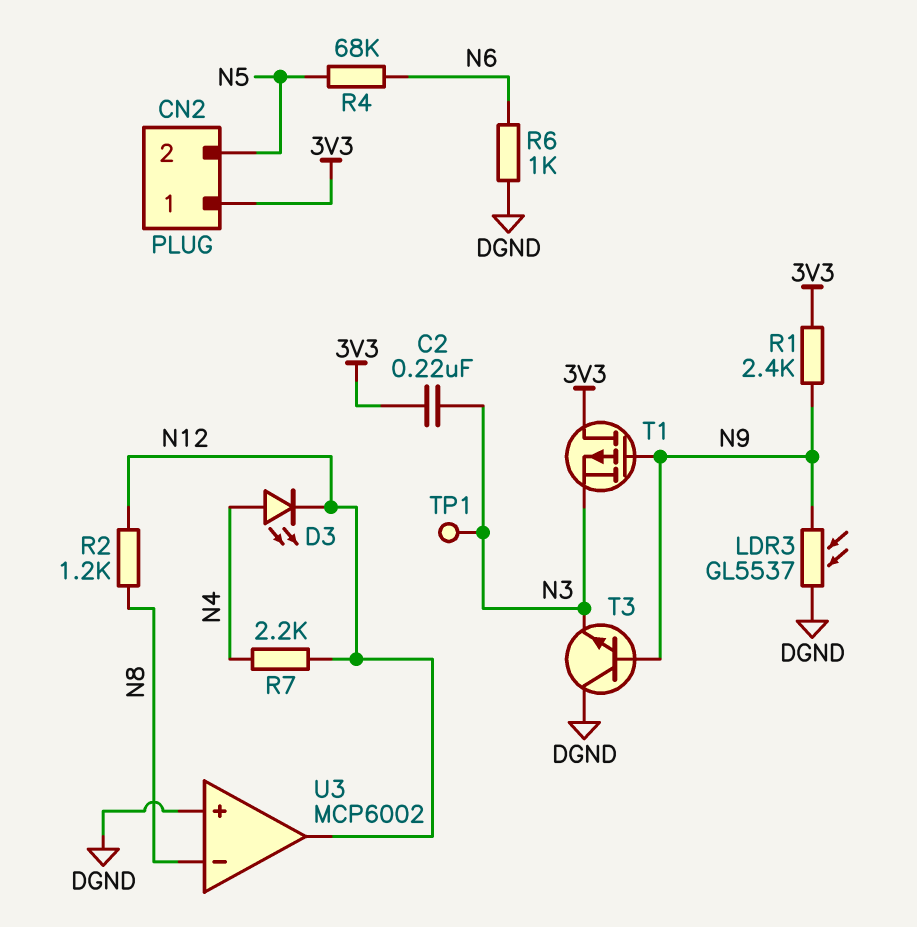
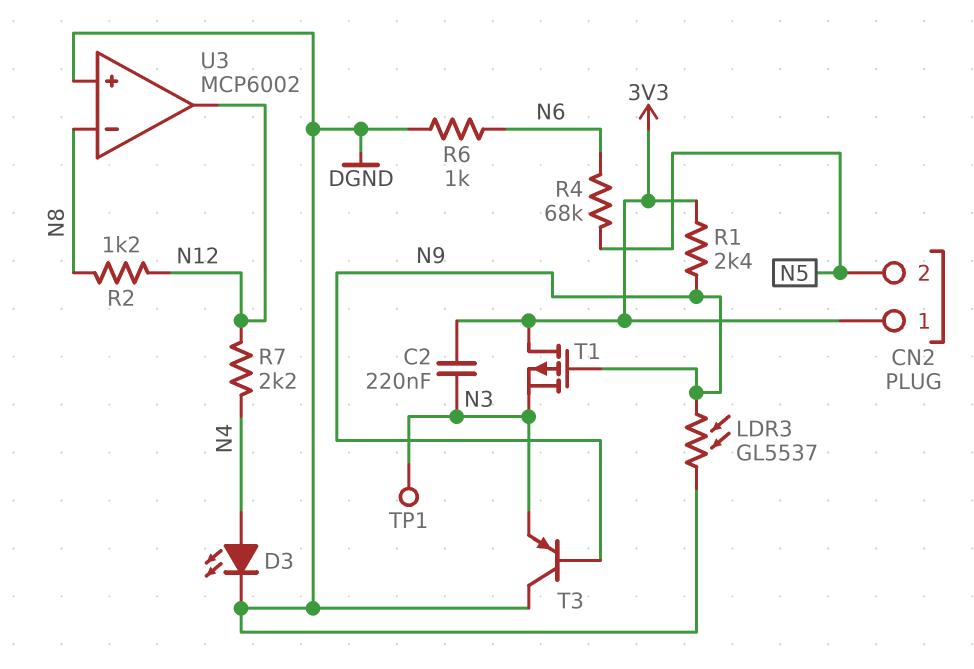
D3: LED (A N4, K N12) -> LED (A N4, K DGND)
T3: NPN (B N9, C DGND, E N3) -> PNP (B N9, C DGND, E N3)

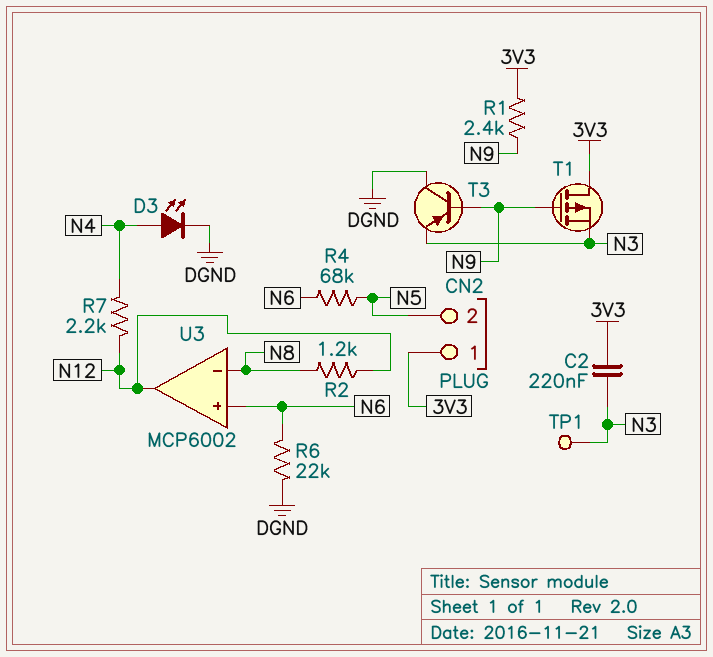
LDR3: GL5537 (DGND, N9) -> none
R6: 1k (DGND, N6) -> 22k (DGND, N6)
U3 pin in+: DGND -> N6

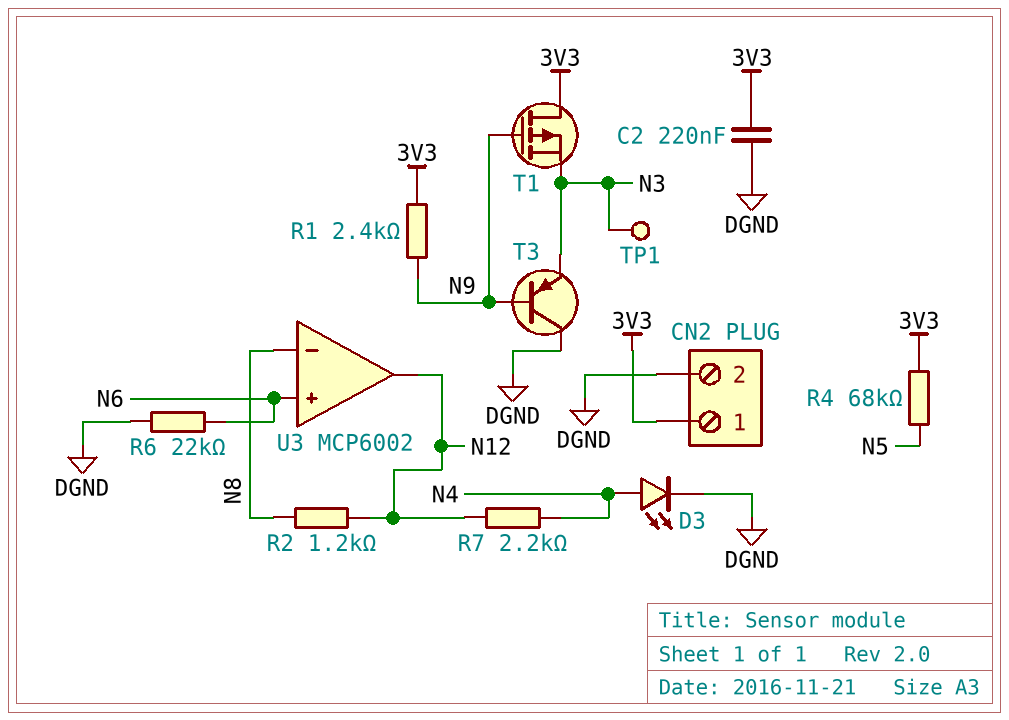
C2: 220nF (3V3, N3) -> 220nF (3V3, DGND)
CN2 pin 2: N5 -> DGND
R4: 68k (N5, N6) -> 68k (3V3, N5)

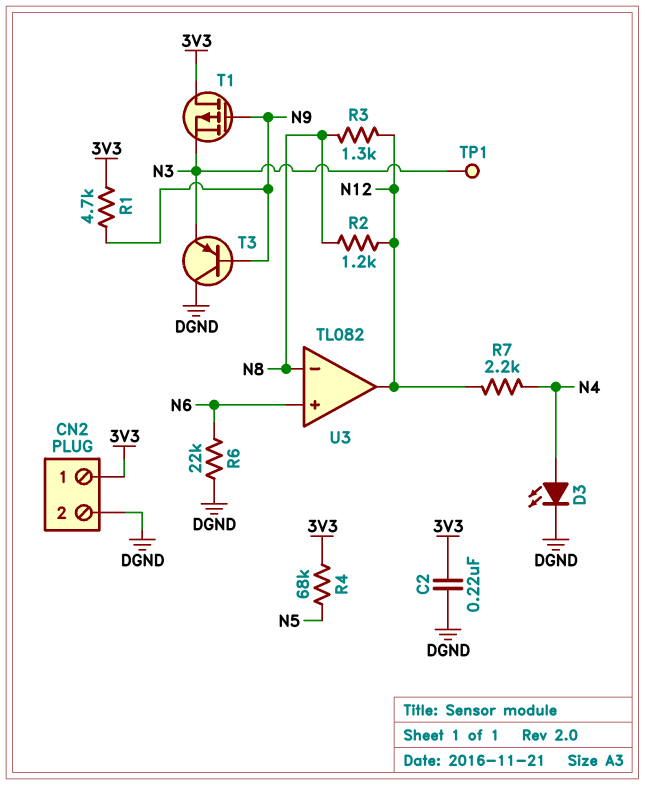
R1: 2.4k (3V3, N9) -> 4.7k (3V3, N9)
R3: none -> 1.3k (N8, N12)
U3: MCP6002 -> TL082

